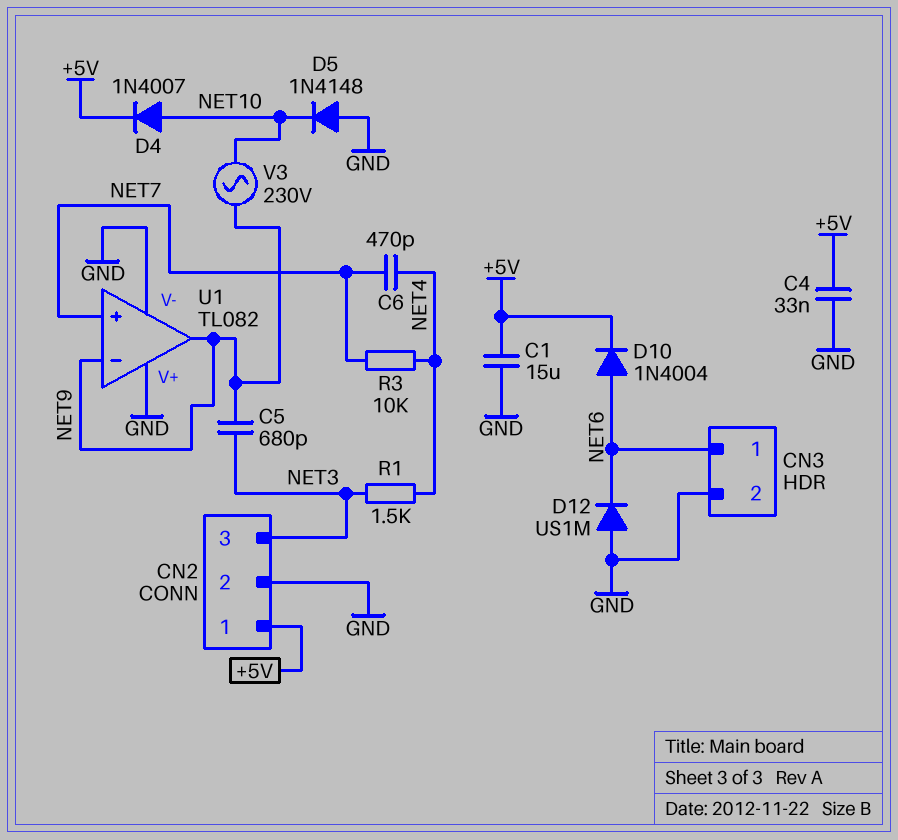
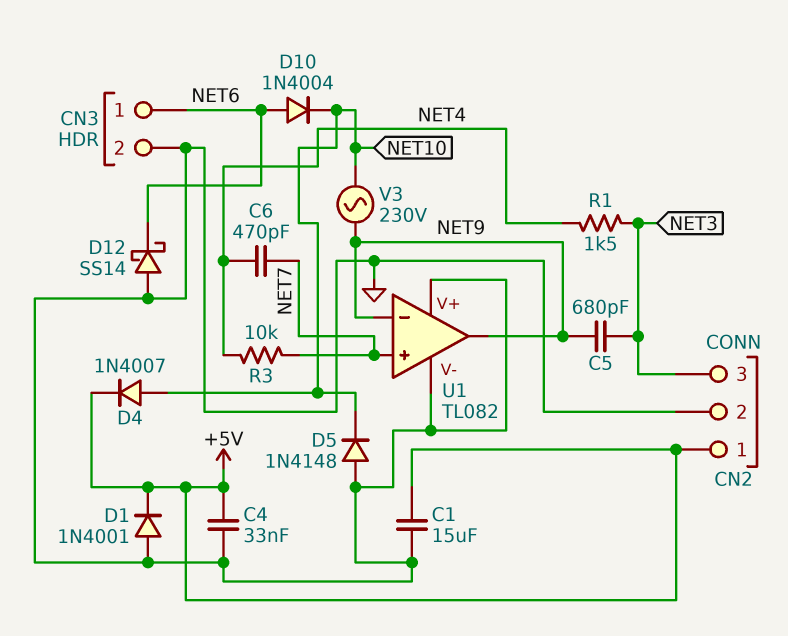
D1: none -> diode 1N4001 (A GND, K +5V)
D10: diode 1N4004 (A NET6, K +5V) -> diode 1N4004 (A NET6, K NET10)
D12: diode US1M (A GND, K NET6) -> schottky SS14 (A GND, K NET6)

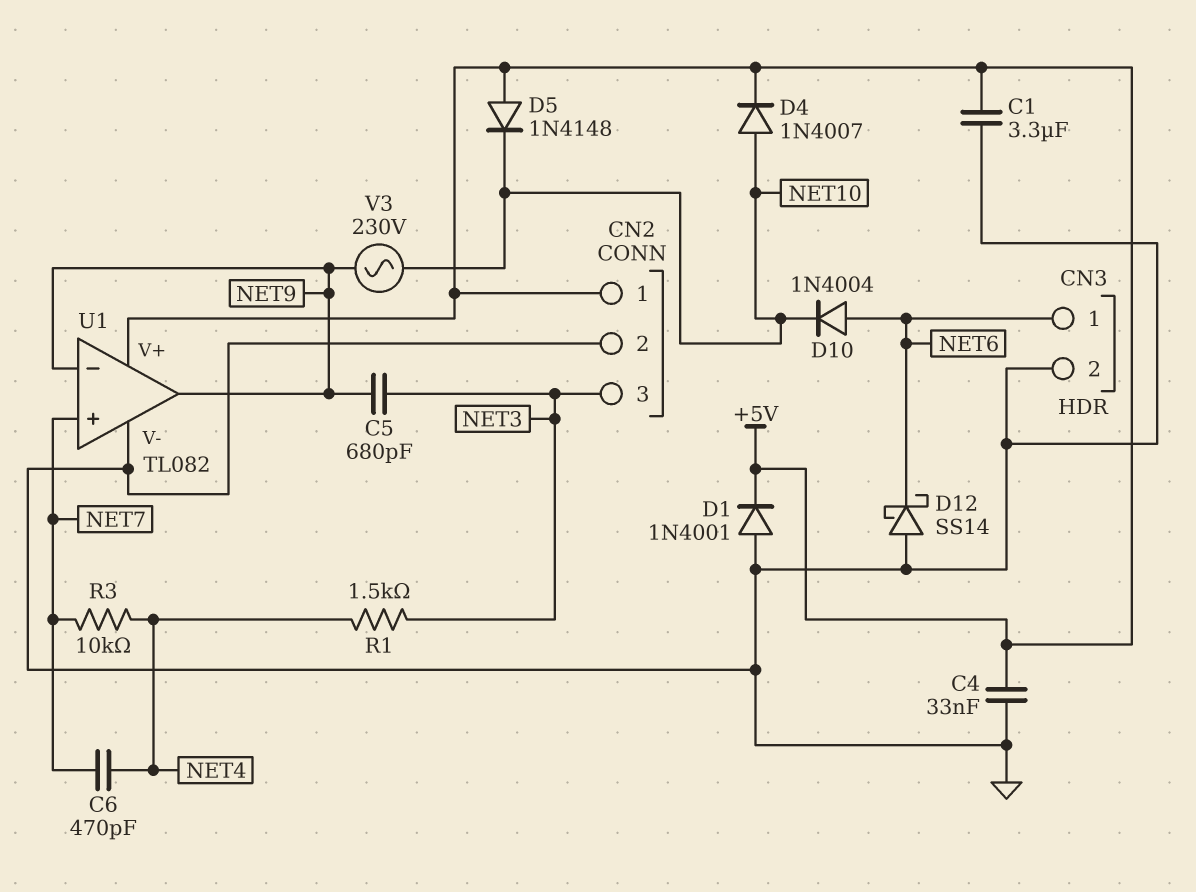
C1: 15uF (+5V, GND) -> 3.3uF (+5V, GND)
D5: diode 1N4148 (A GND, K NET10) -> diode 1N4148 (A +5V, K NET10)
U1 pin V+: GND -> +5V

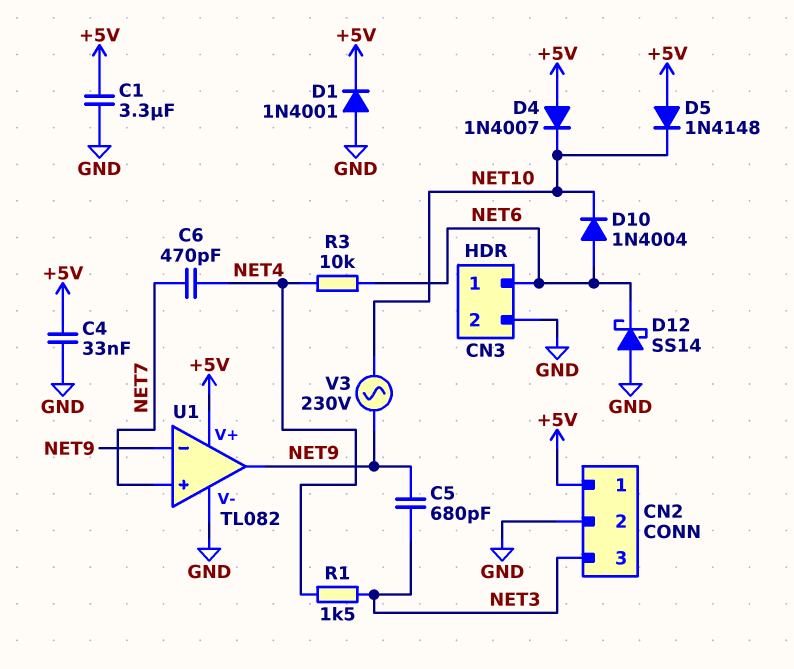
D4: diode 1N4007 (A NET10, K +5V) -> diode 1N4007 (A +5V, K NET10)
R3: 10k (NET4, NET7) -> 10k (NET4, NET6)

